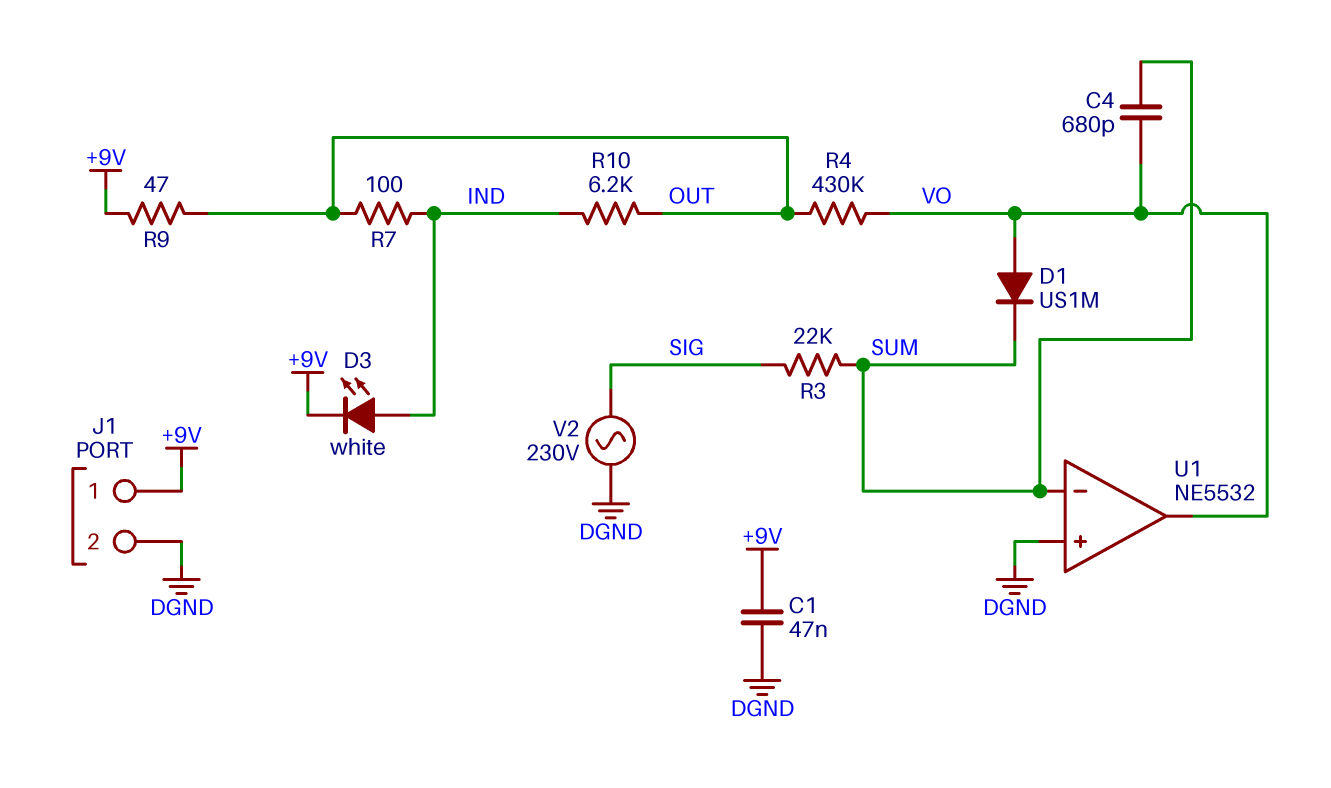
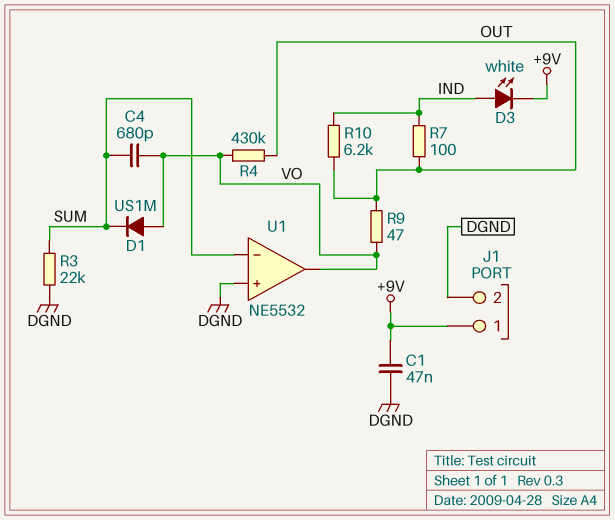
R3: 22k (SIG, SUM) -> 22k (DGND, SUM)
R9: 47 (+9V, OUT) -> 47 (OUT, VO)
V2: AC 230V (DGND, SIG) -> none

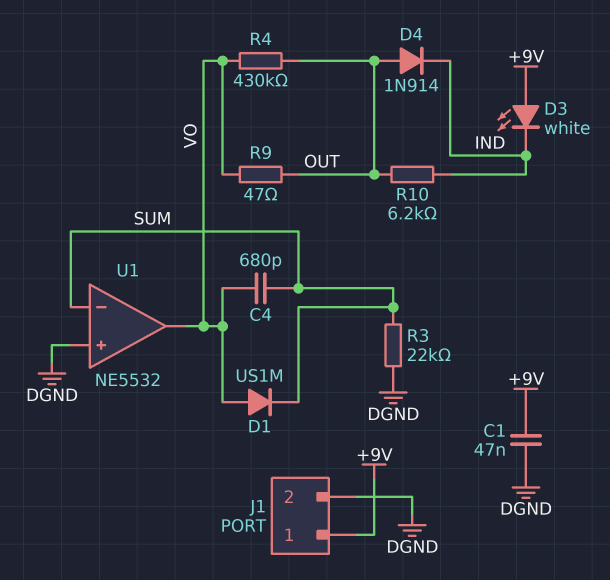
D3: LED white (A IND, K +9V) -> LED white (A +9V, K IND)
D4: none -> diode 1N914 (A OUT, K IND)
R7: 100 (IND, OUT) -> none

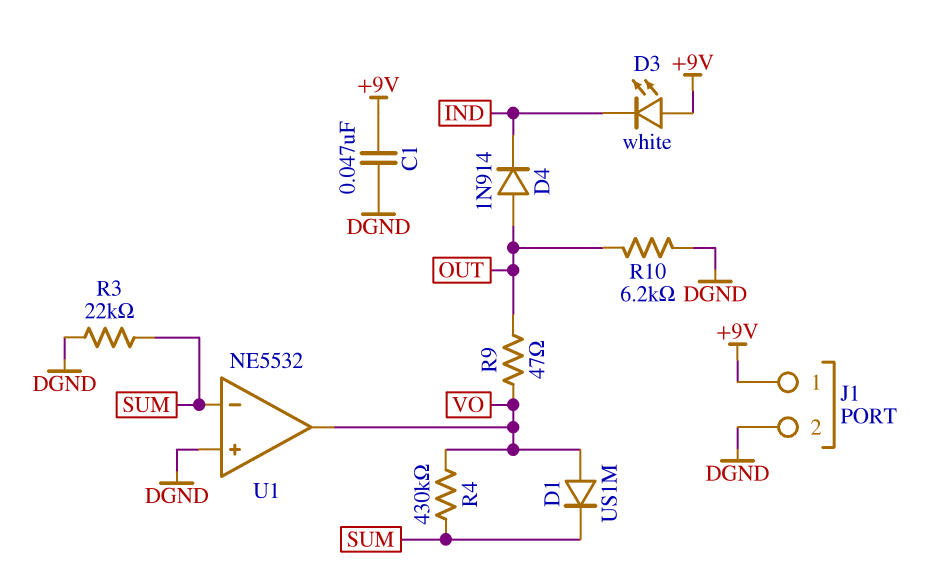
C4: 680pF (SUM, VO) -> none
R4: 430k (OUT, VO) -> 430k (SUM, VO)
R10: 6.2k (IND, OUT) -> 6.2k (DGND, OUT)

